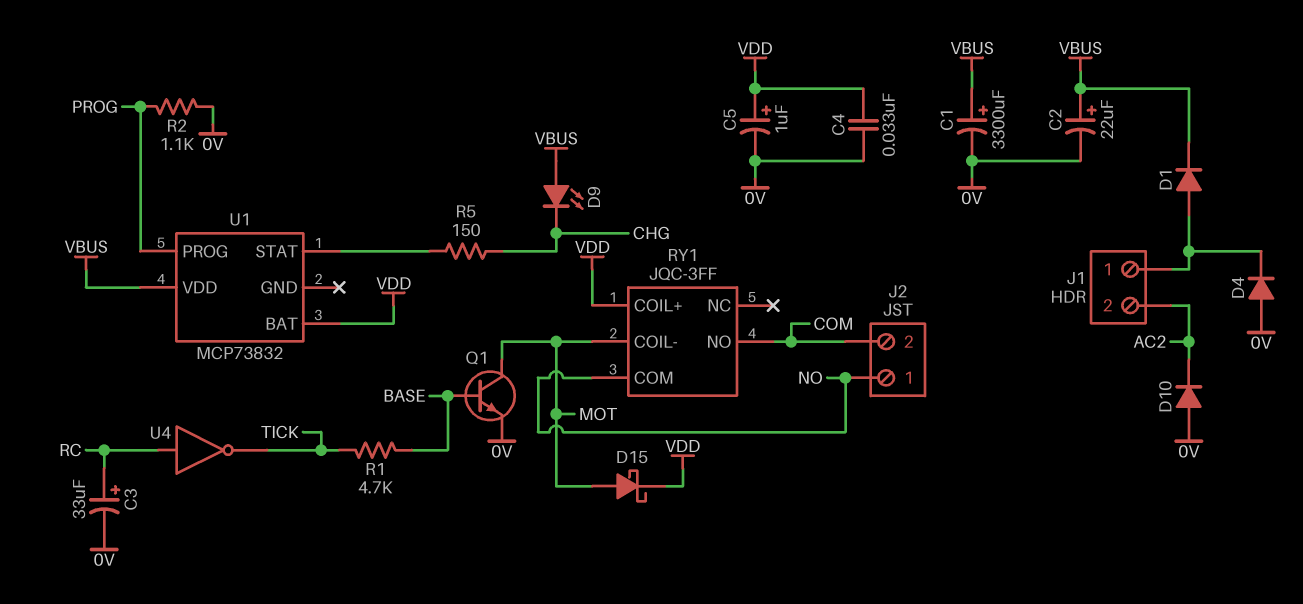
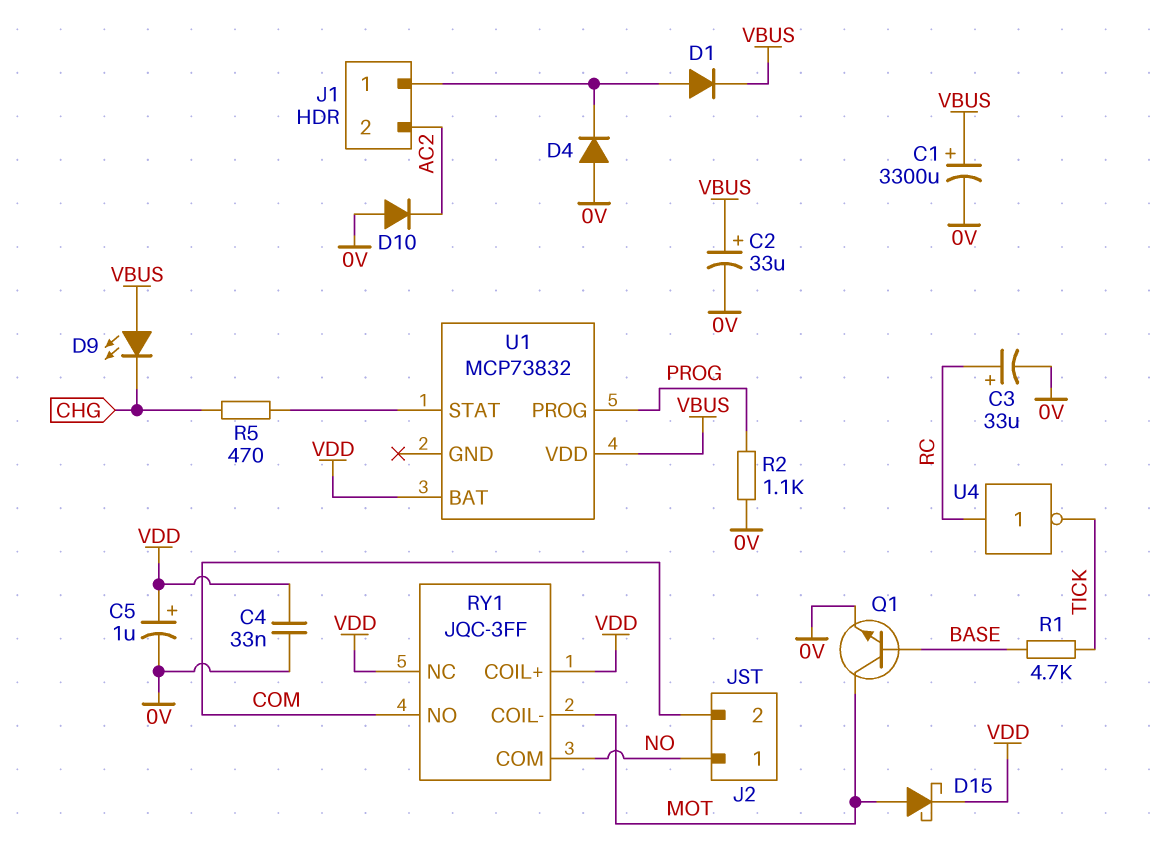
C2: 22uF (plus VBUS, minus 0V) -> 33uF (plus VBUS, minus 0V)
R5: 150 (CHG, U1/STAT) -> 470 (CHG, U1/STAT)
RY1 pin NC: none -> VDD

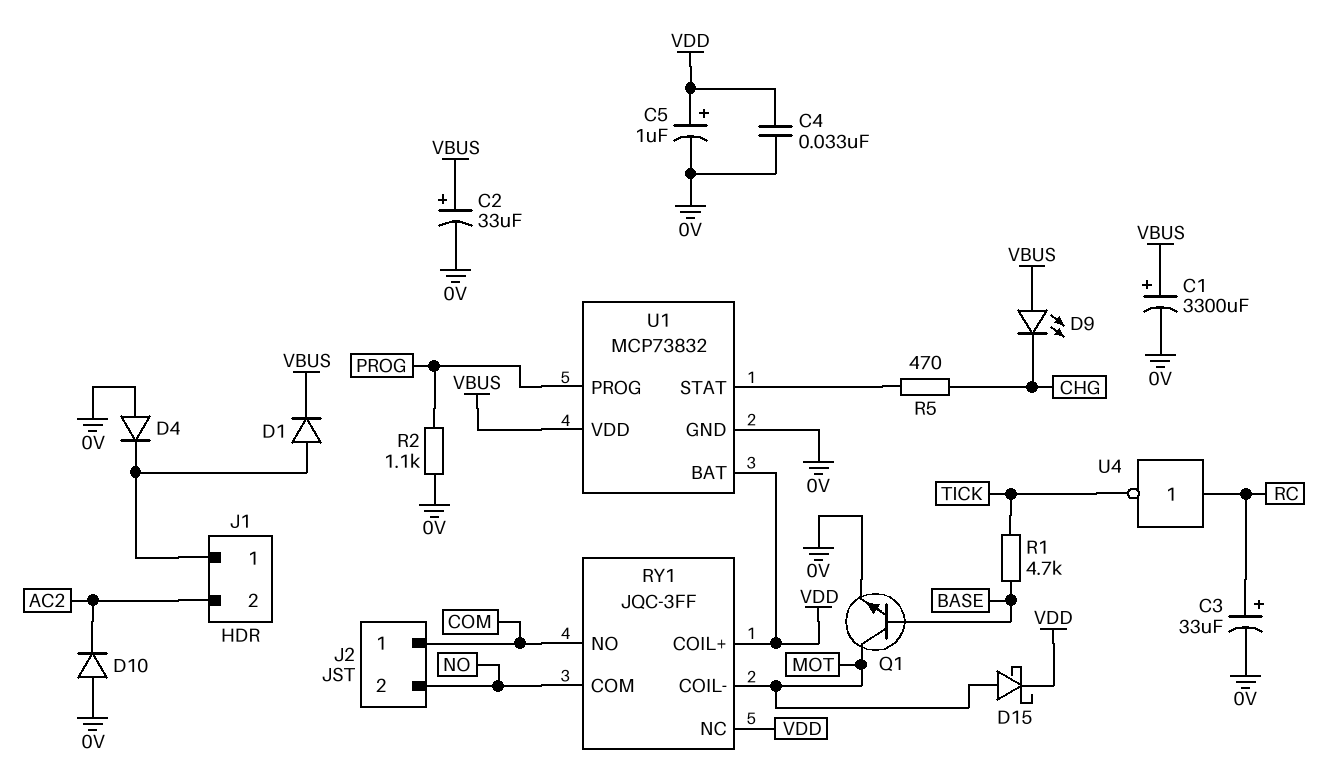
J2 pin 1: NO -> COM
J2 pin 2: COM -> NO
U1 pin GND: none -> 0V

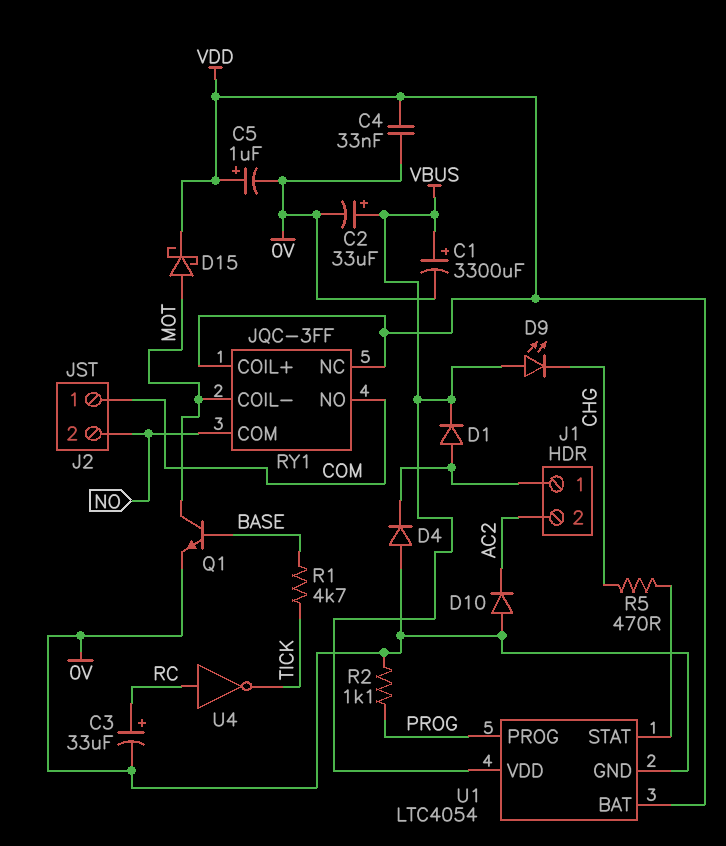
U1: MCP73832 -> LTC4054

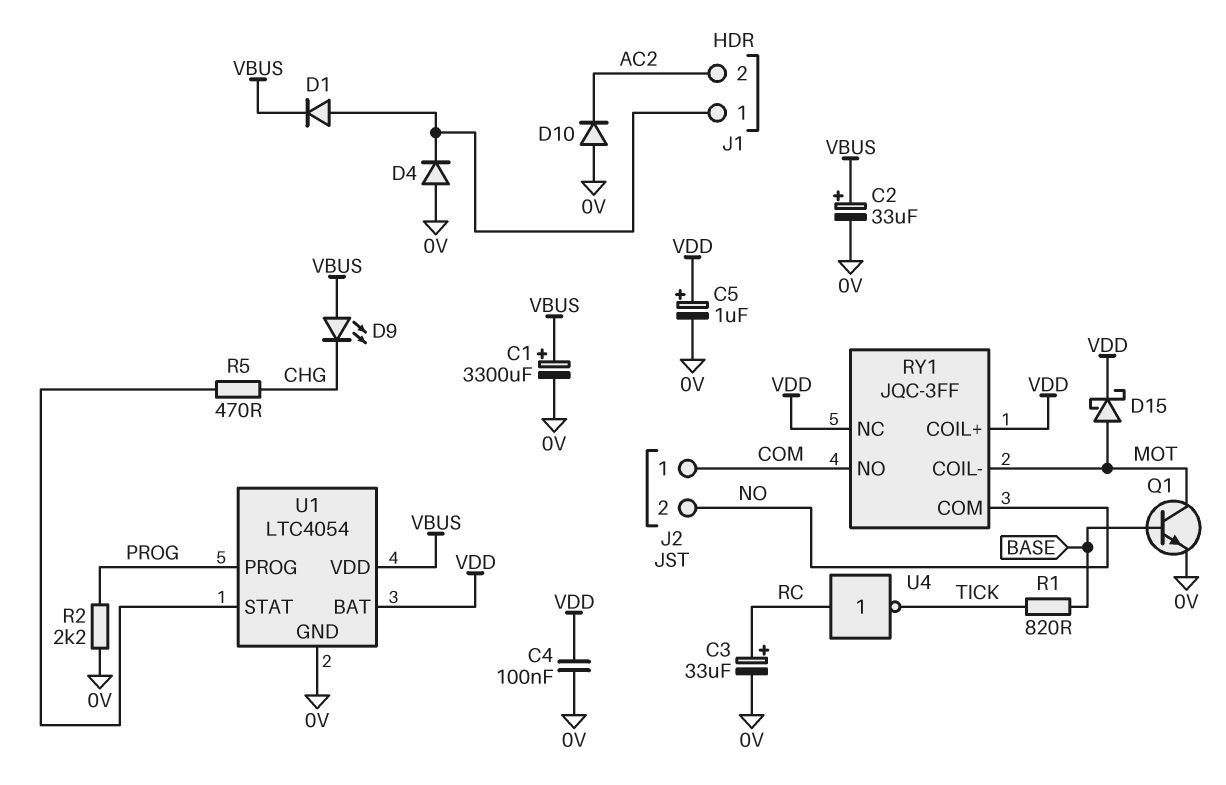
C4: 33nF (0V, VDD) -> 100nF (0V, VDD)
R1: 4.7k (BASE, TICK) -> 820 (BASE, TICK)
R2: 1.1k (0V, PROG) -> 2.2k (0V, PROG)

